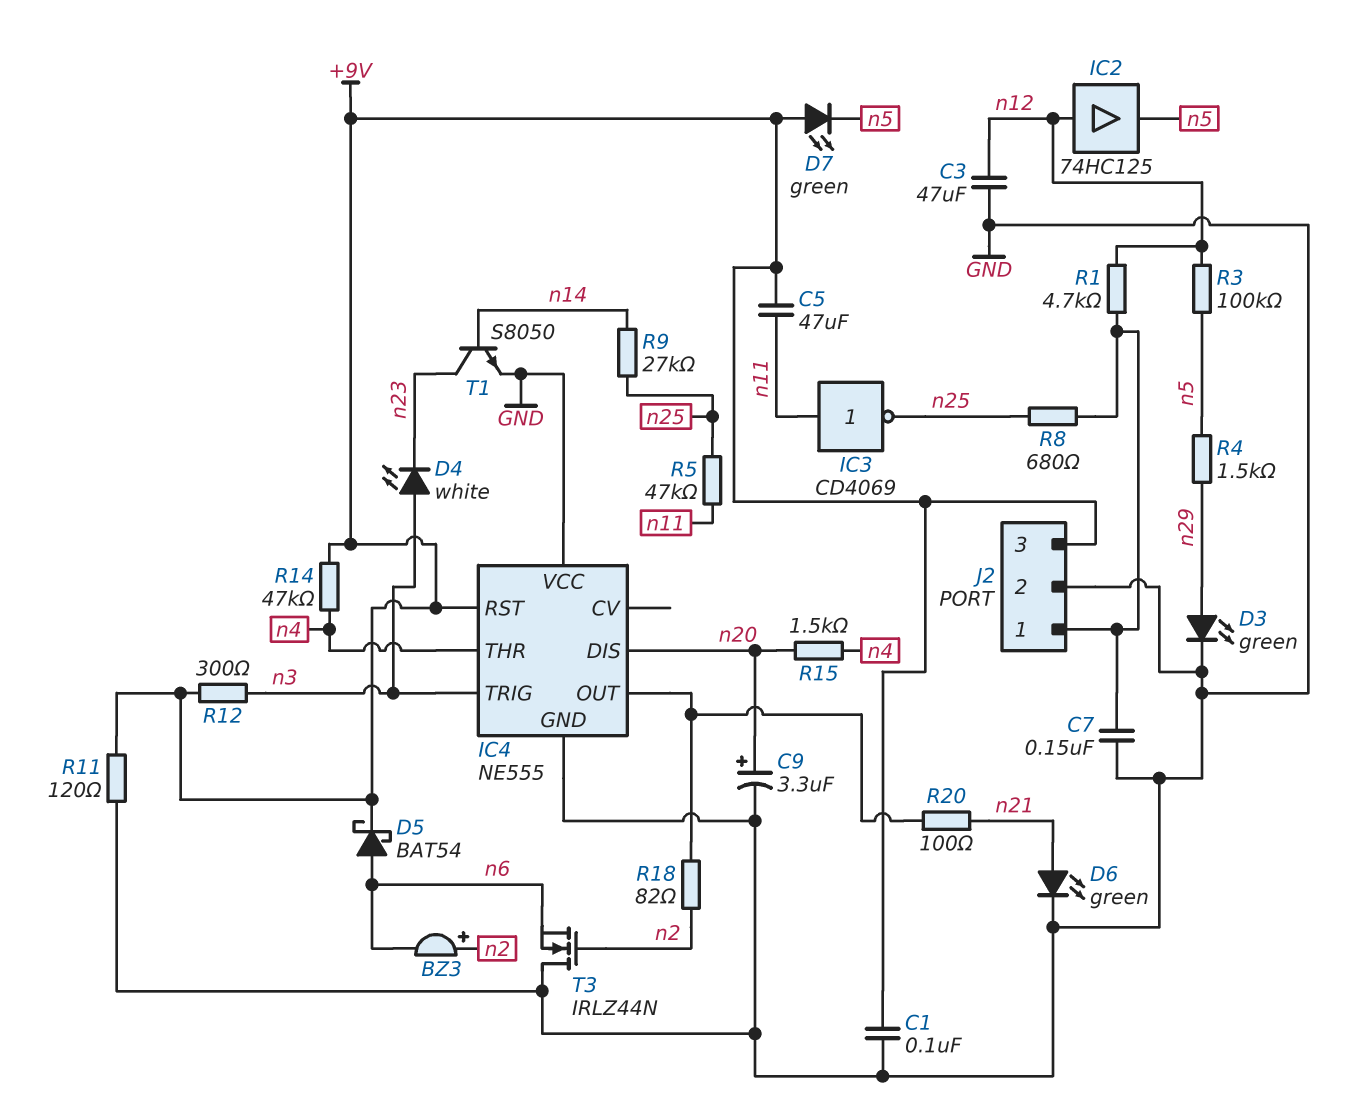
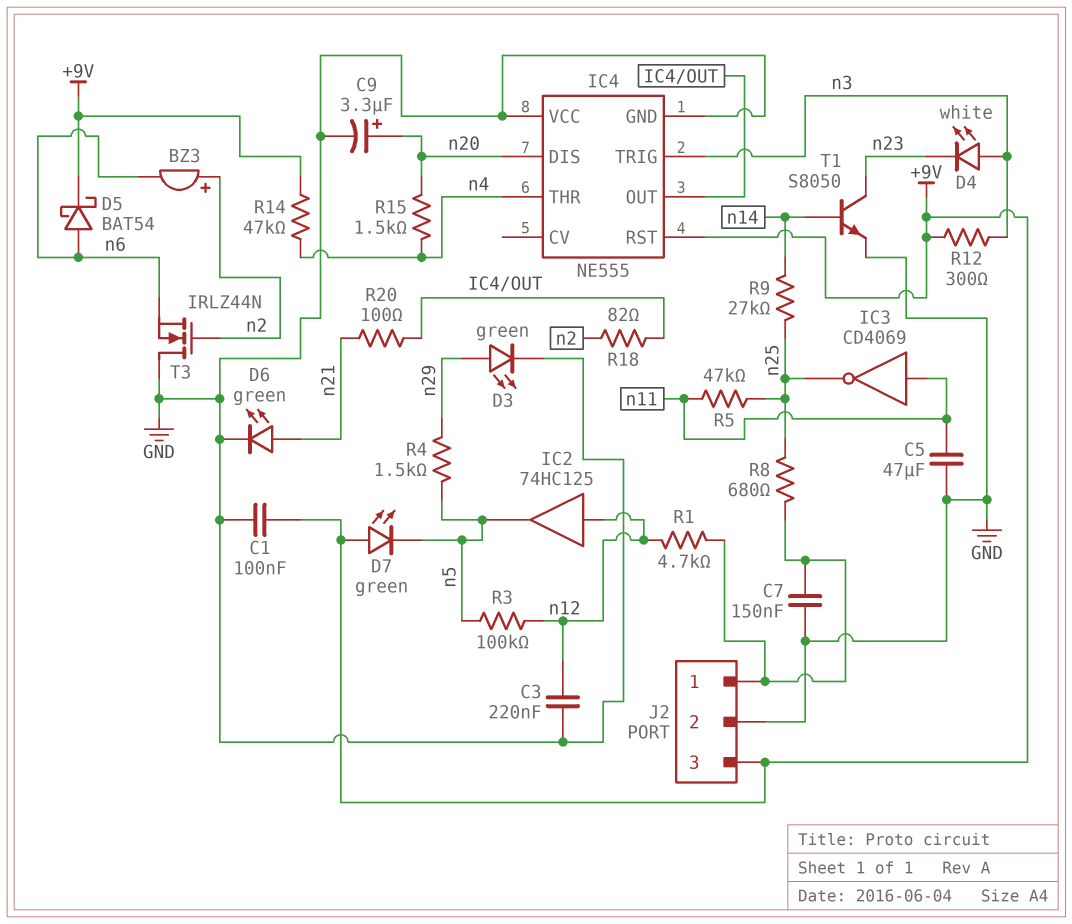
C3: 47uF (GND, n12) -> 220nF (GND, n12)
C5: 47uF (+9V, n11) -> 47uF (GND, n11)
R11: 120 (+9V, GND) -> none

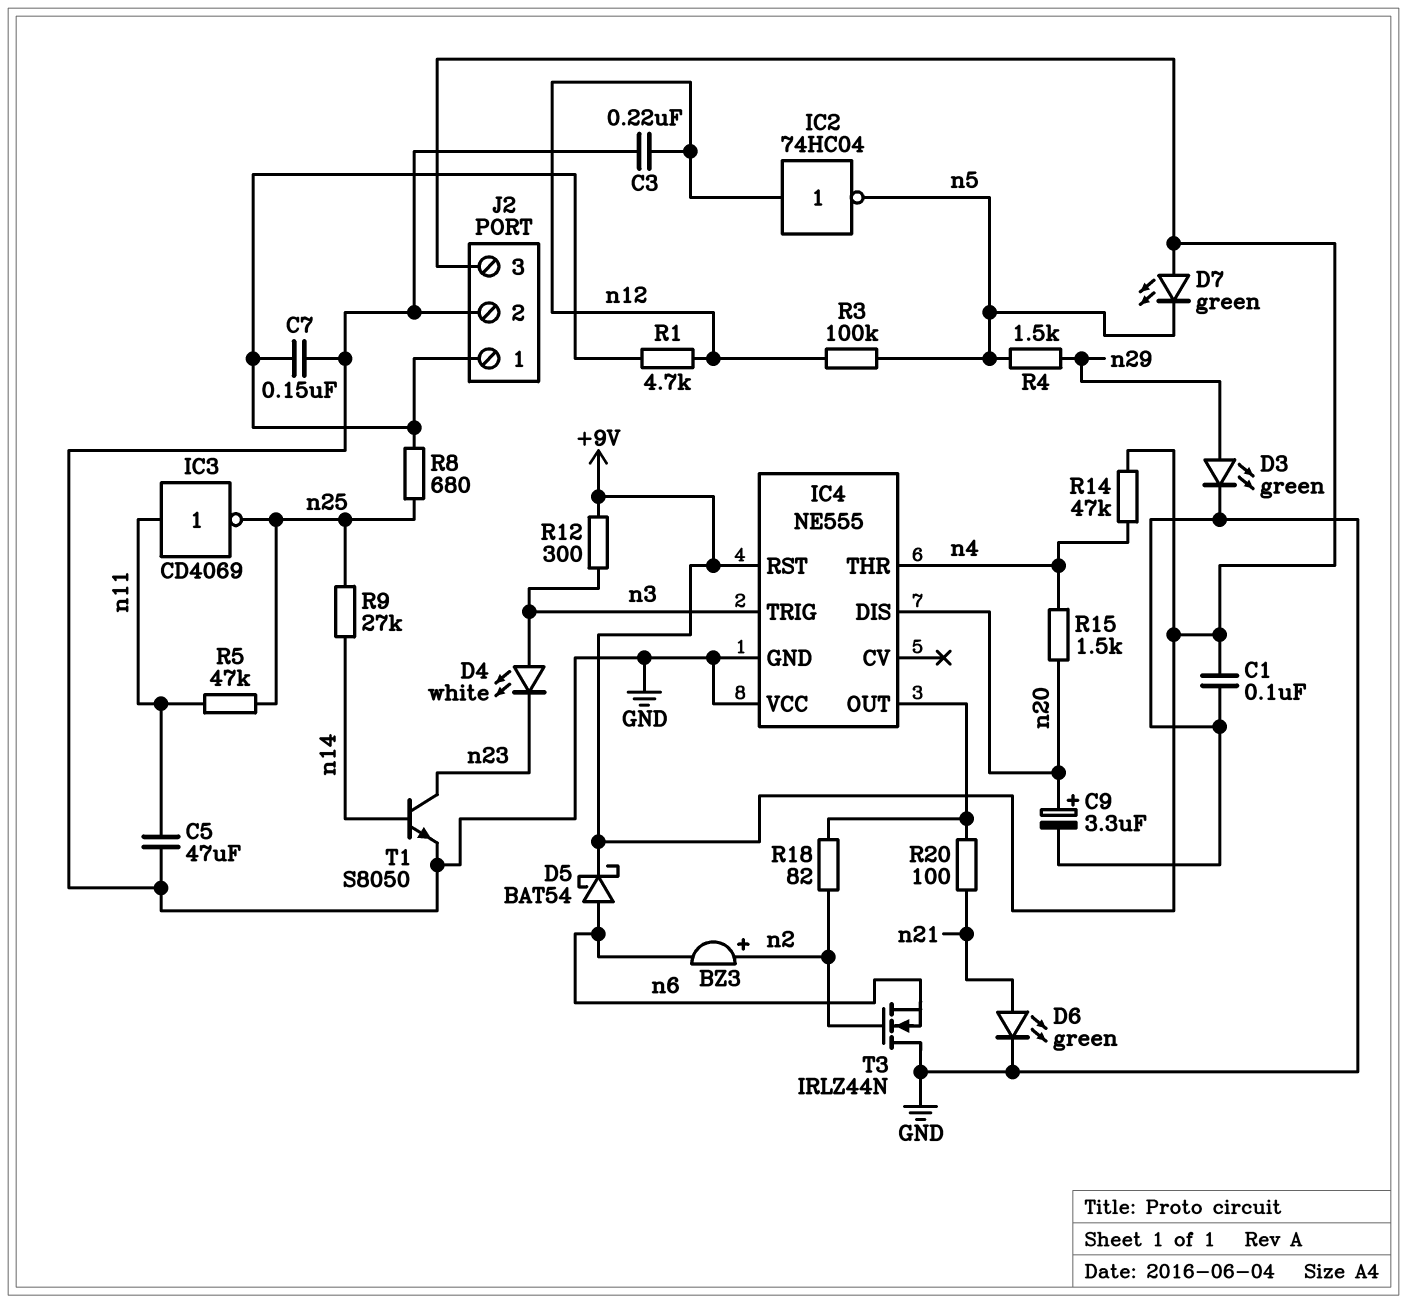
IC2: buffer 74HC125 (in n12, out n5) -> NOT 74HC04 (in n12, out n5)

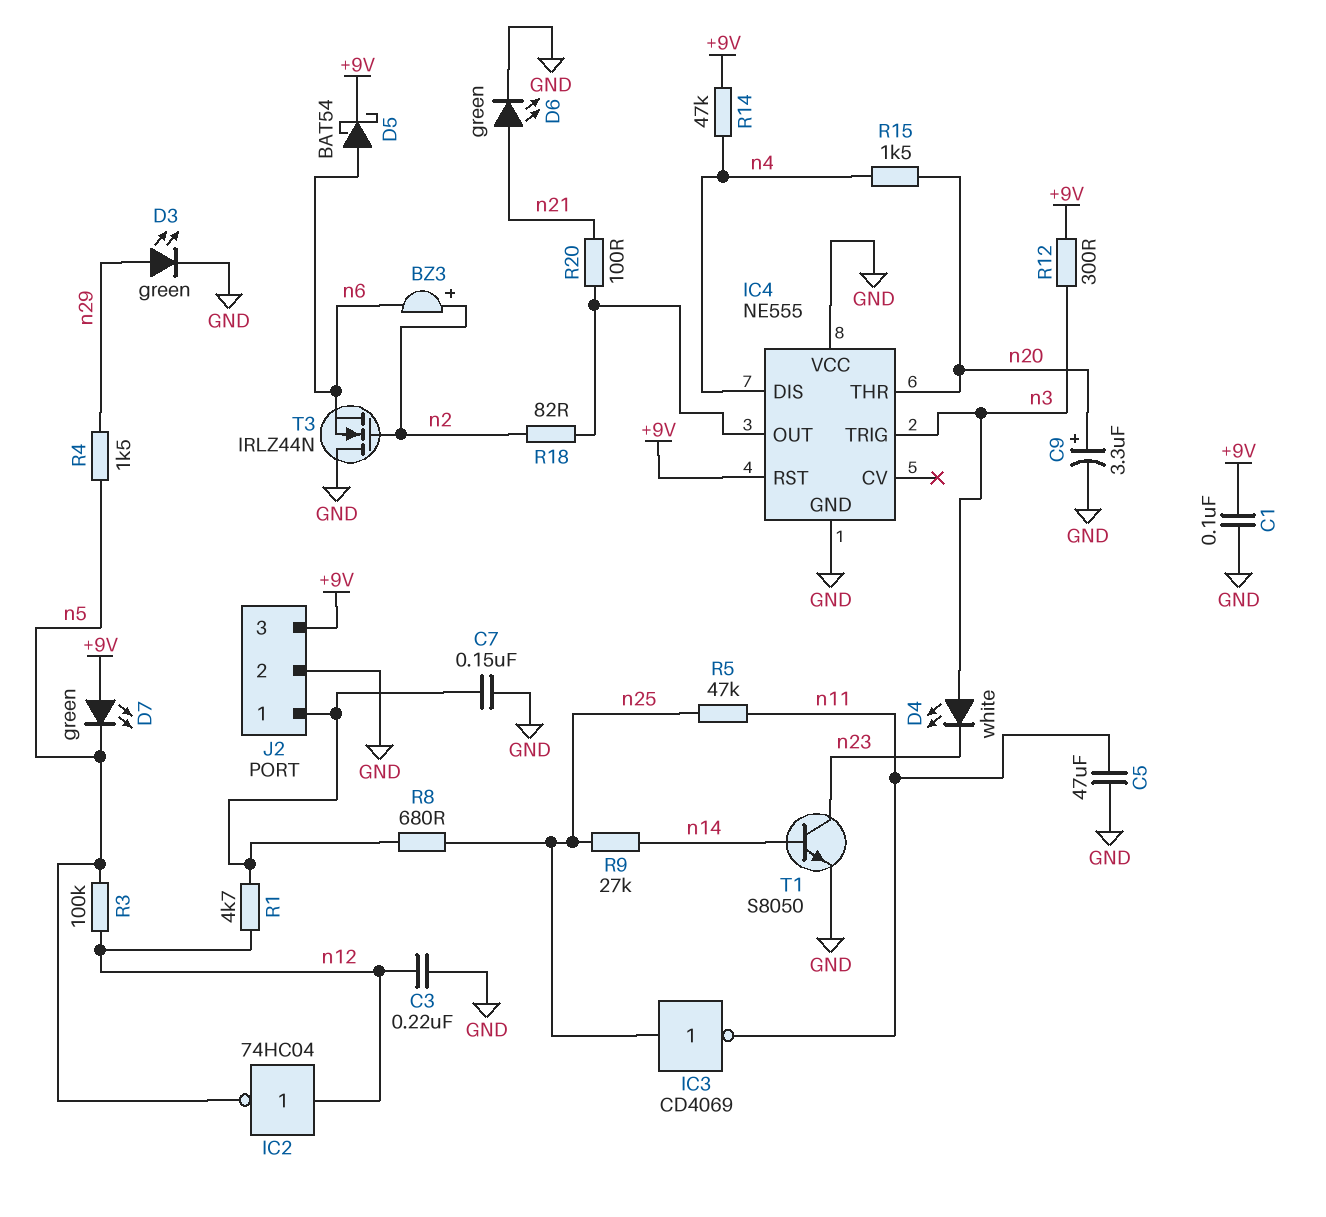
IC3: NOT CD4069 (in n11, out n25) -> NOT CD4069 (in n25, out n11)
IC4 pin DIS: n20 -> n4
IC4 pin THR: n4 -> n20

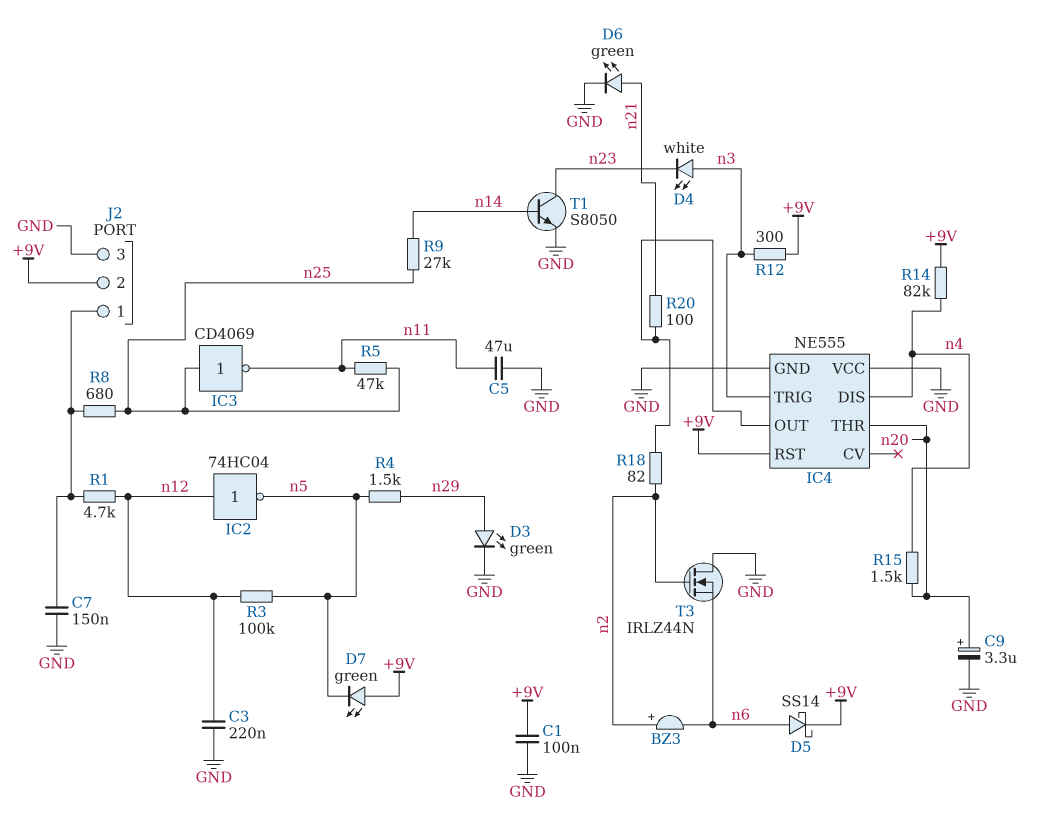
D5: schottky BAT54 (A n6, K +9V) -> schottky SS14 (A n6, K +9V)
J2 pin 2: GND -> +9V
J2 pin 3: +9V -> GND
R14: 47k (+9V, n4) -> 82k (+9V, n4)

